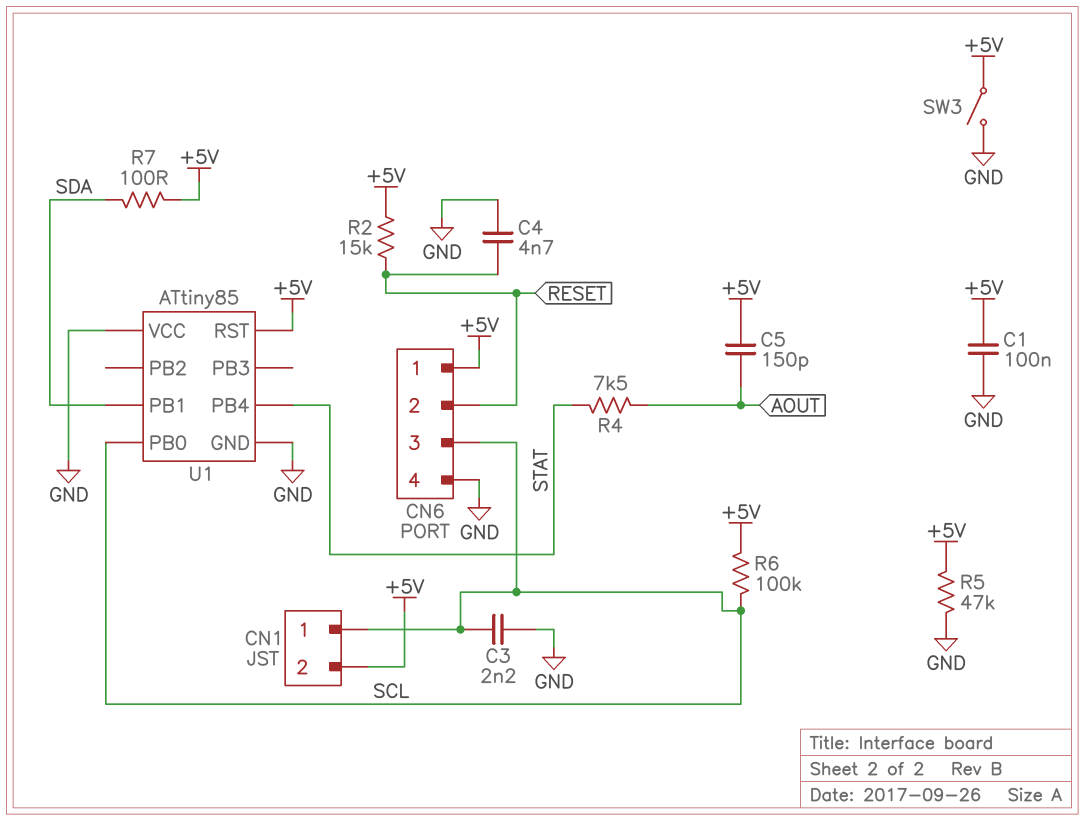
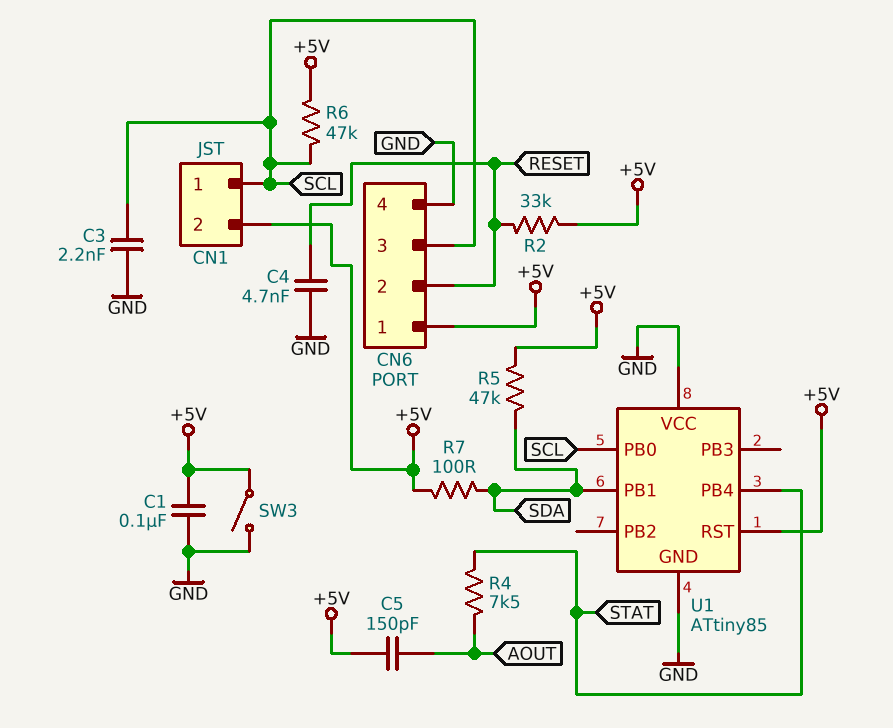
R2: 15k (+5V, RESET) -> 33k (+5V, RESET)
R5: 47k (+5V, GND) -> 47k (+5V, SDA)
R6: 100k (+5V, SCL) -> 47k (+5V, SCL)

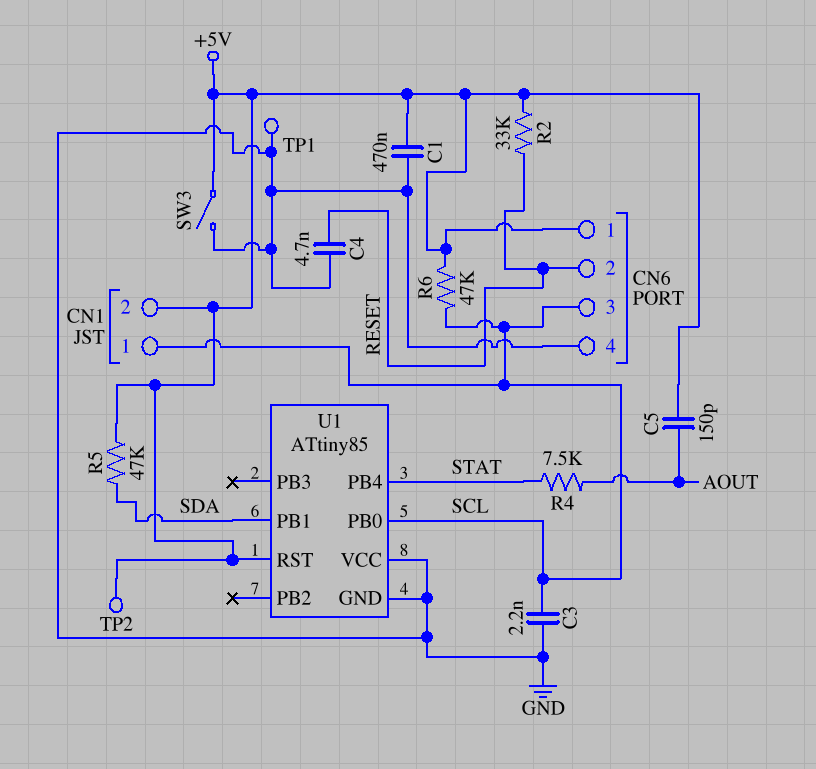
C1: 100nF (+5V, GND) -> 470nF (+5V, GND)
R7: 100 (+5V, SDA) -> none
TP1: none -> test point (GND)
TP2: none -> test point (+5V)

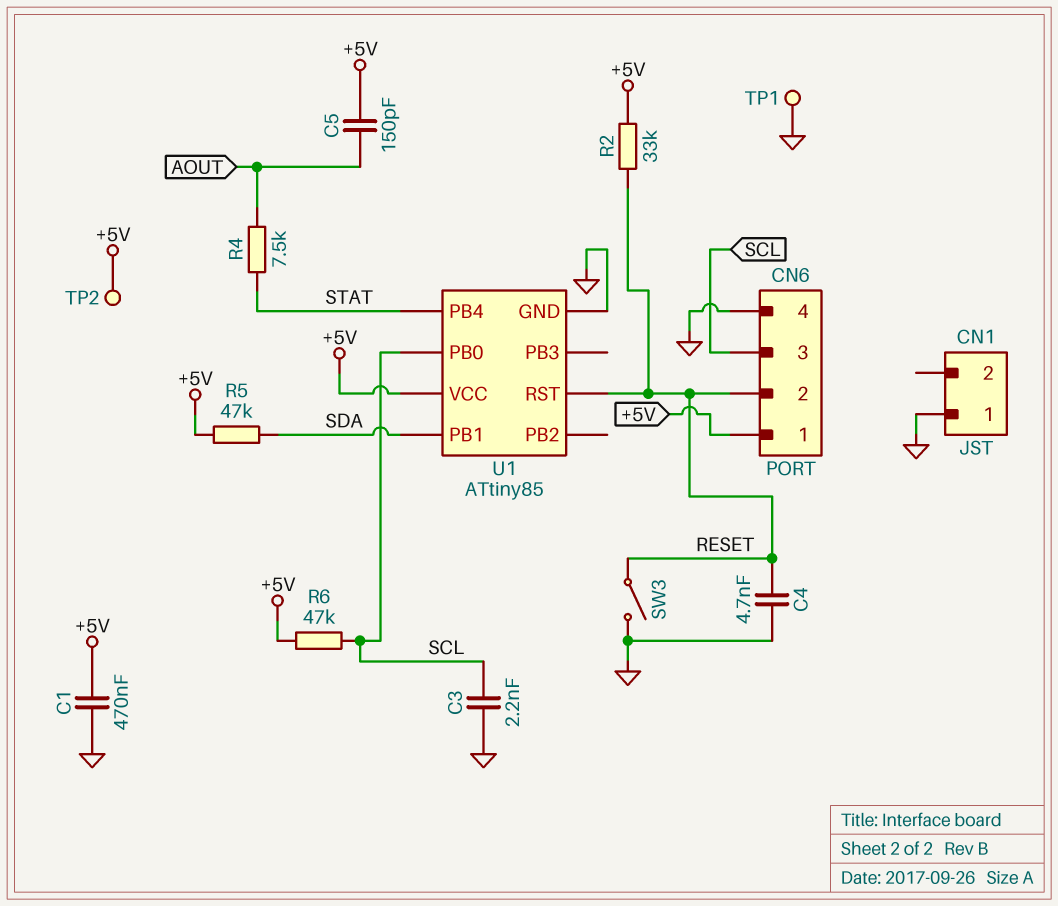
CN1 pin 1: SCL -> GND
CN1 pin 2: +5V -> none
SW3: switch (+5V, GND) -> switch (GND, RESET)
U1 pin RST: +5V -> RESET
U1 pin VCC: GND -> +5V

